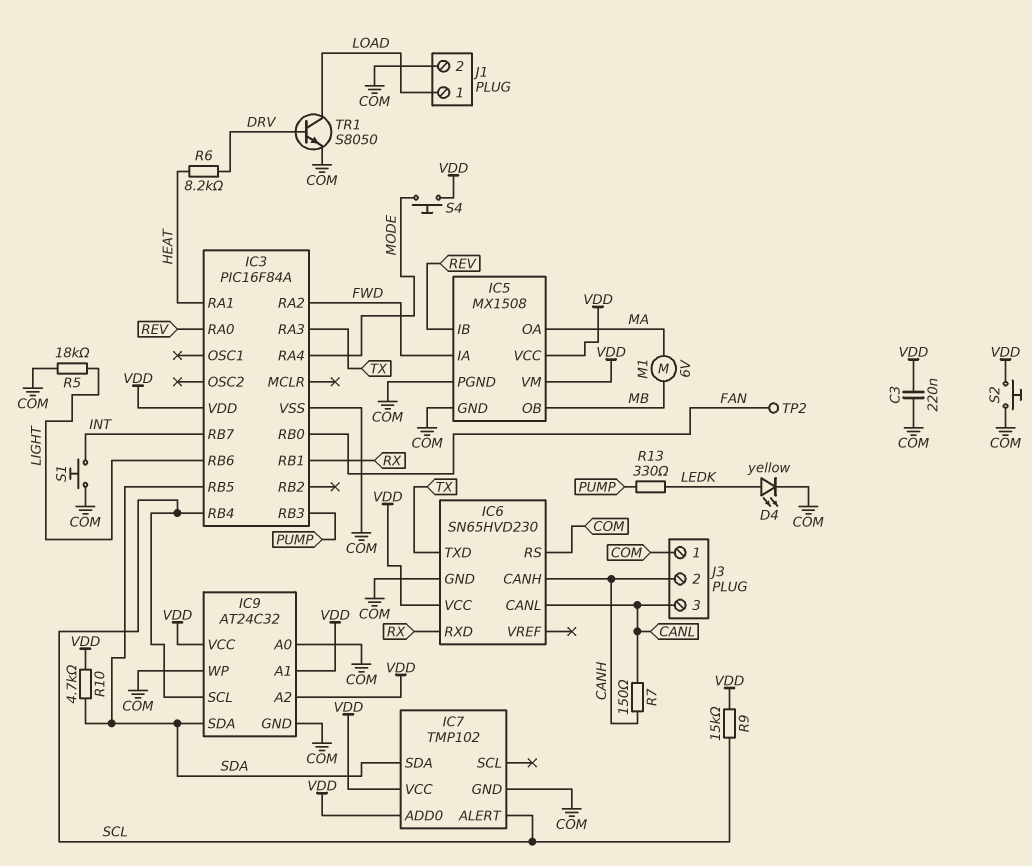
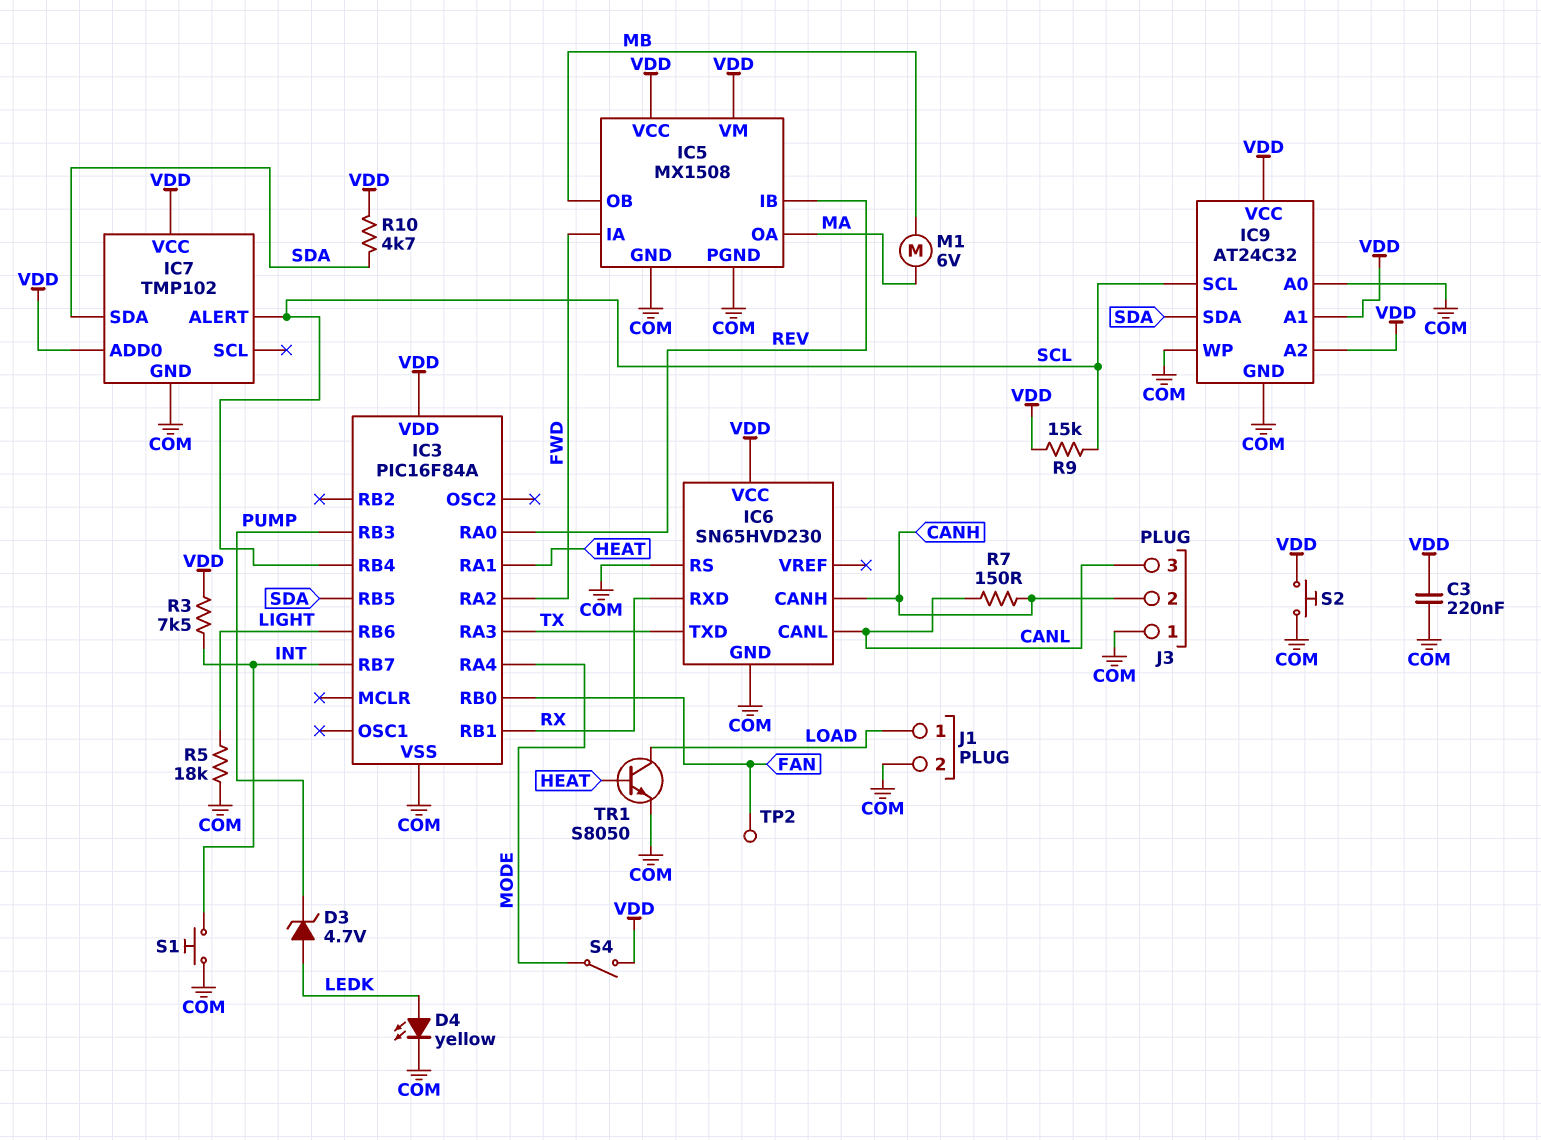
D3: none -> zener 4.7V (A LEDK, K PUMP)
R3: none -> 7.5k (INT, VDD)
R6: 8.2k (DRV, HEAT) -> none
R13: 330 (LEDK, PUMP) -> none
S4: button (MODE, VDD) -> switch (MODE, VDD)
TR1: NPN S8050 (B DRV, C LOAD, E COM) -> NPN S8050 (B HEAT, C LOAD, E COM)

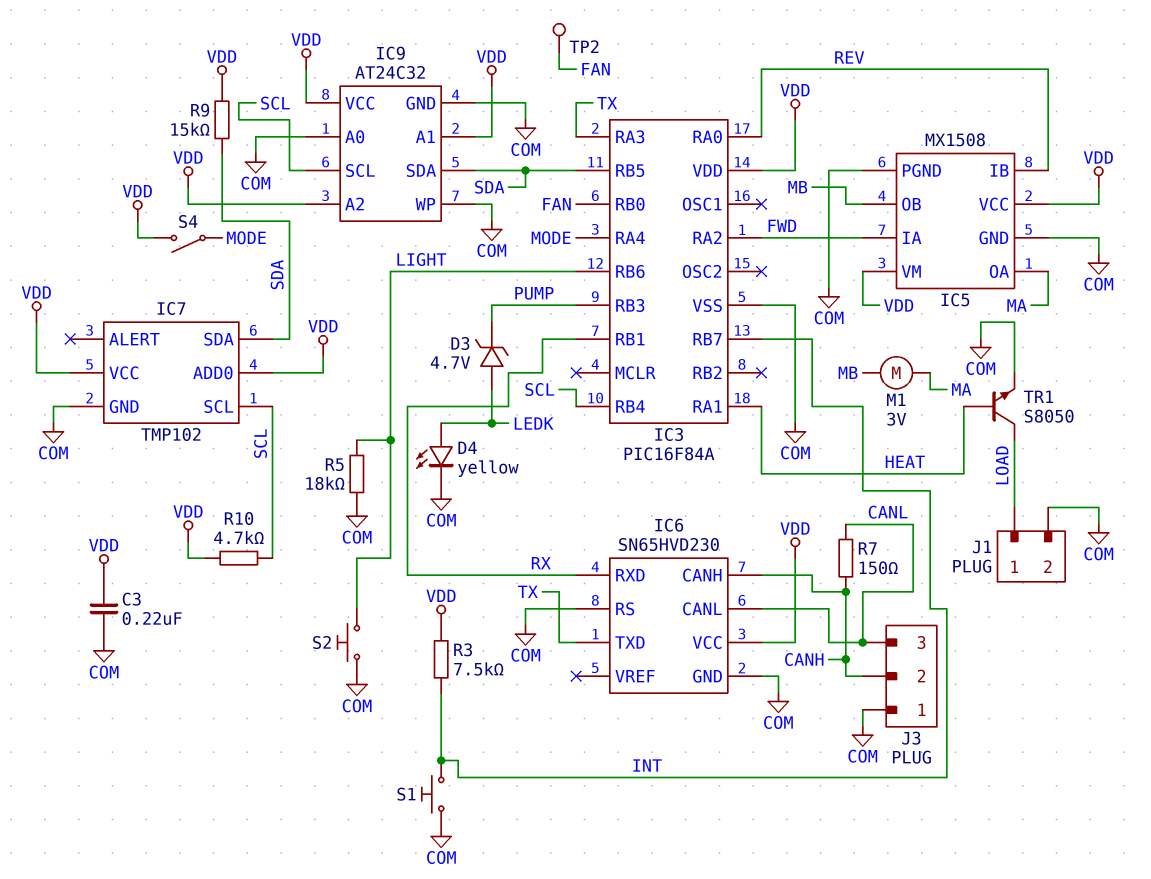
IC7 pin ALERT: SCL -> none
IC7 pin SCL: none -> SCL
M1: motor 6V (MA, MB) -> motor 3V (MA, MB)
R9: 15k (SCL, VDD) -> 15k (SDA, VDD)
R10: 4.7k (SDA, VDD) -> 4.7k (SCL, VDD)
S2: button (COM, VDD) -> button (COM, LIGHT)

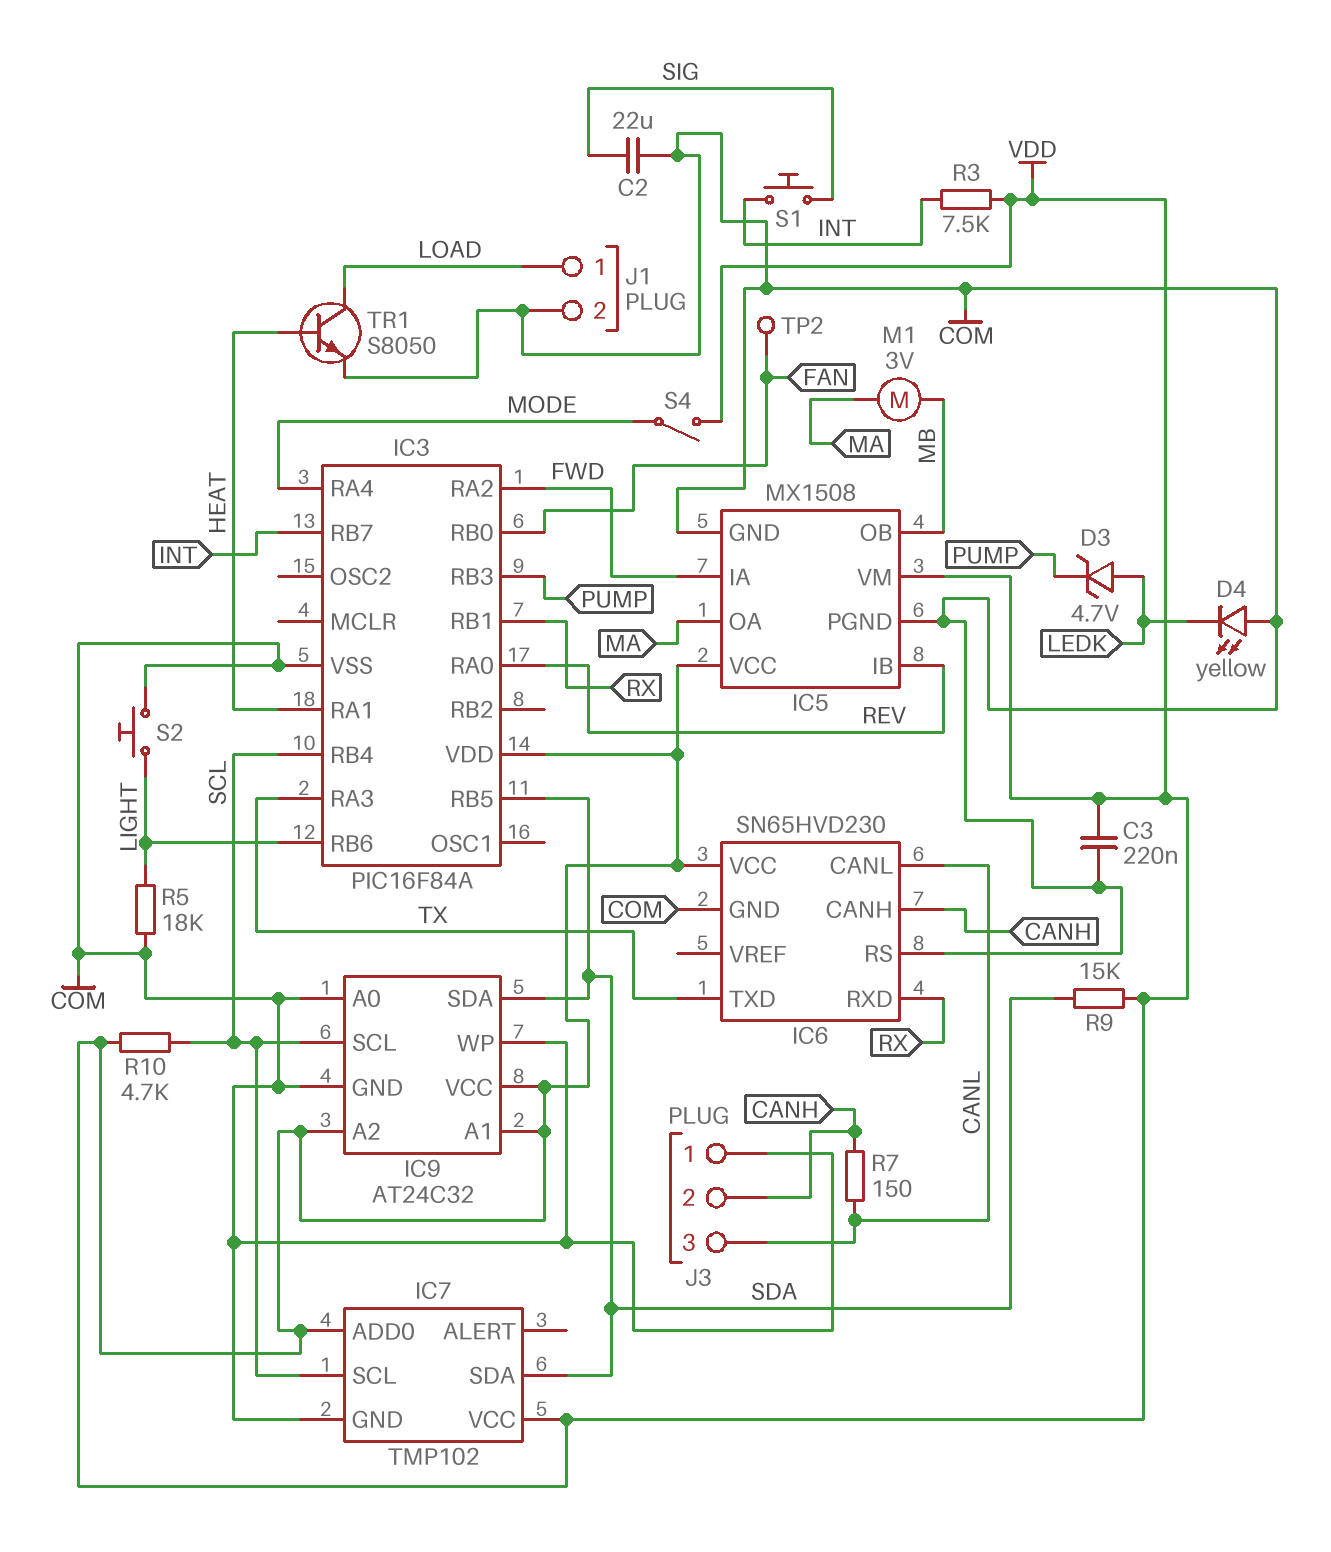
C2: none -> 22uF (COM, SIG)
D4: LED yellow (A LEDK, K COM) -> LED yellow (A COM, K LEDK)
S1: button (COM, INT) -> button (INT, SIG)

